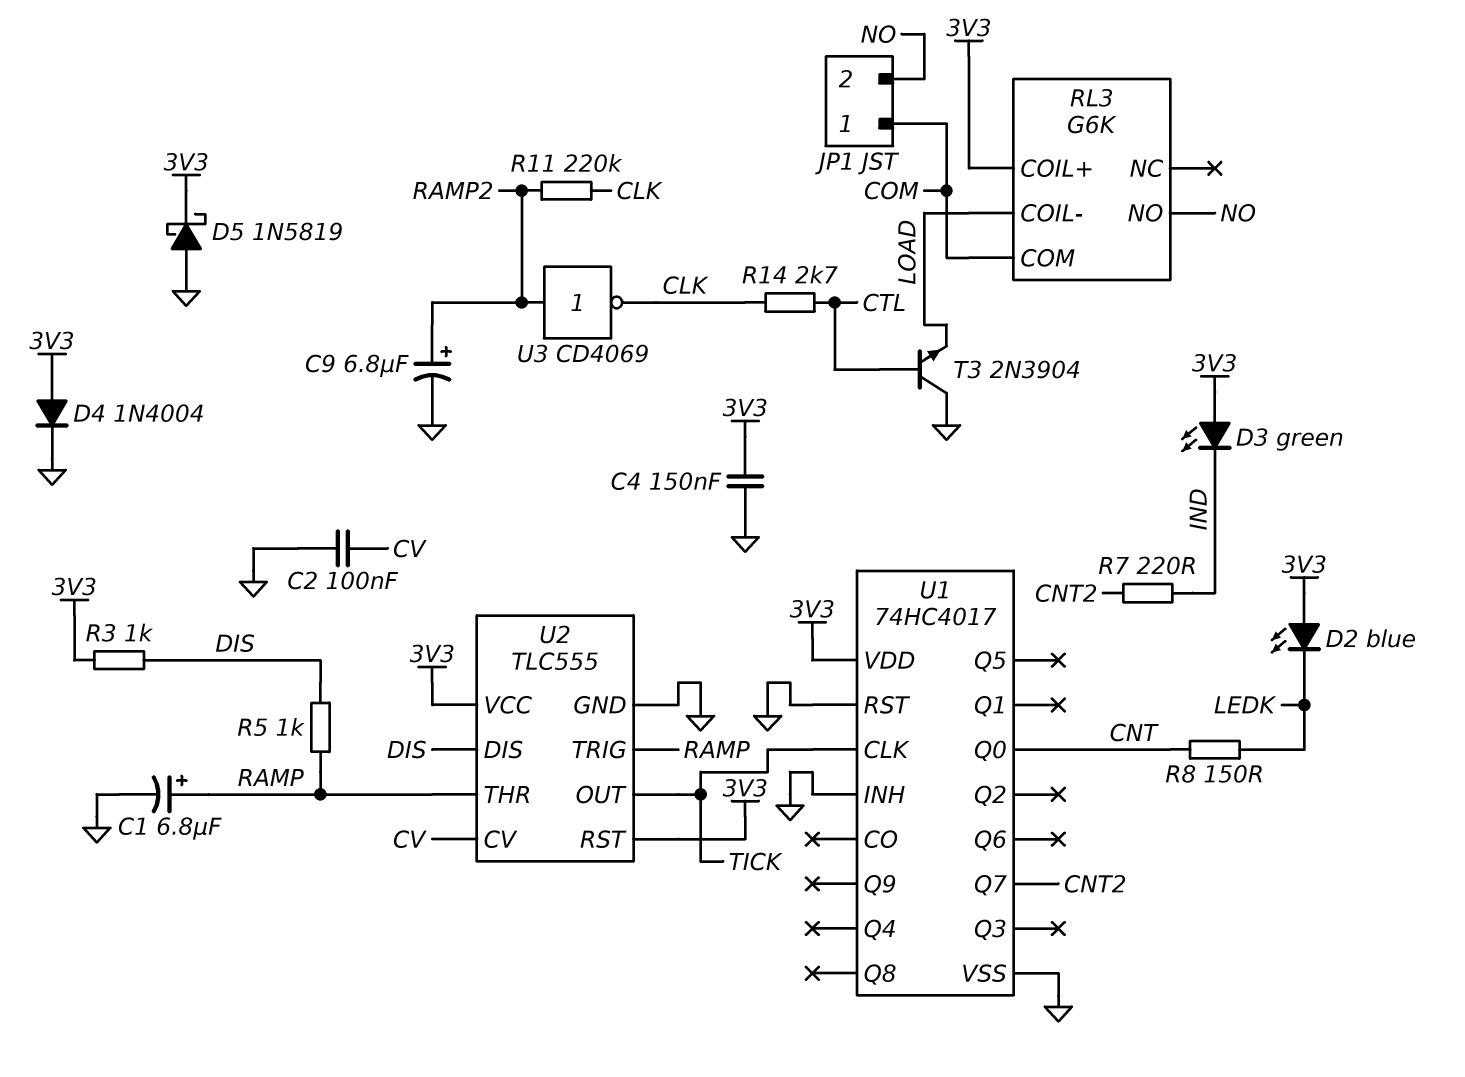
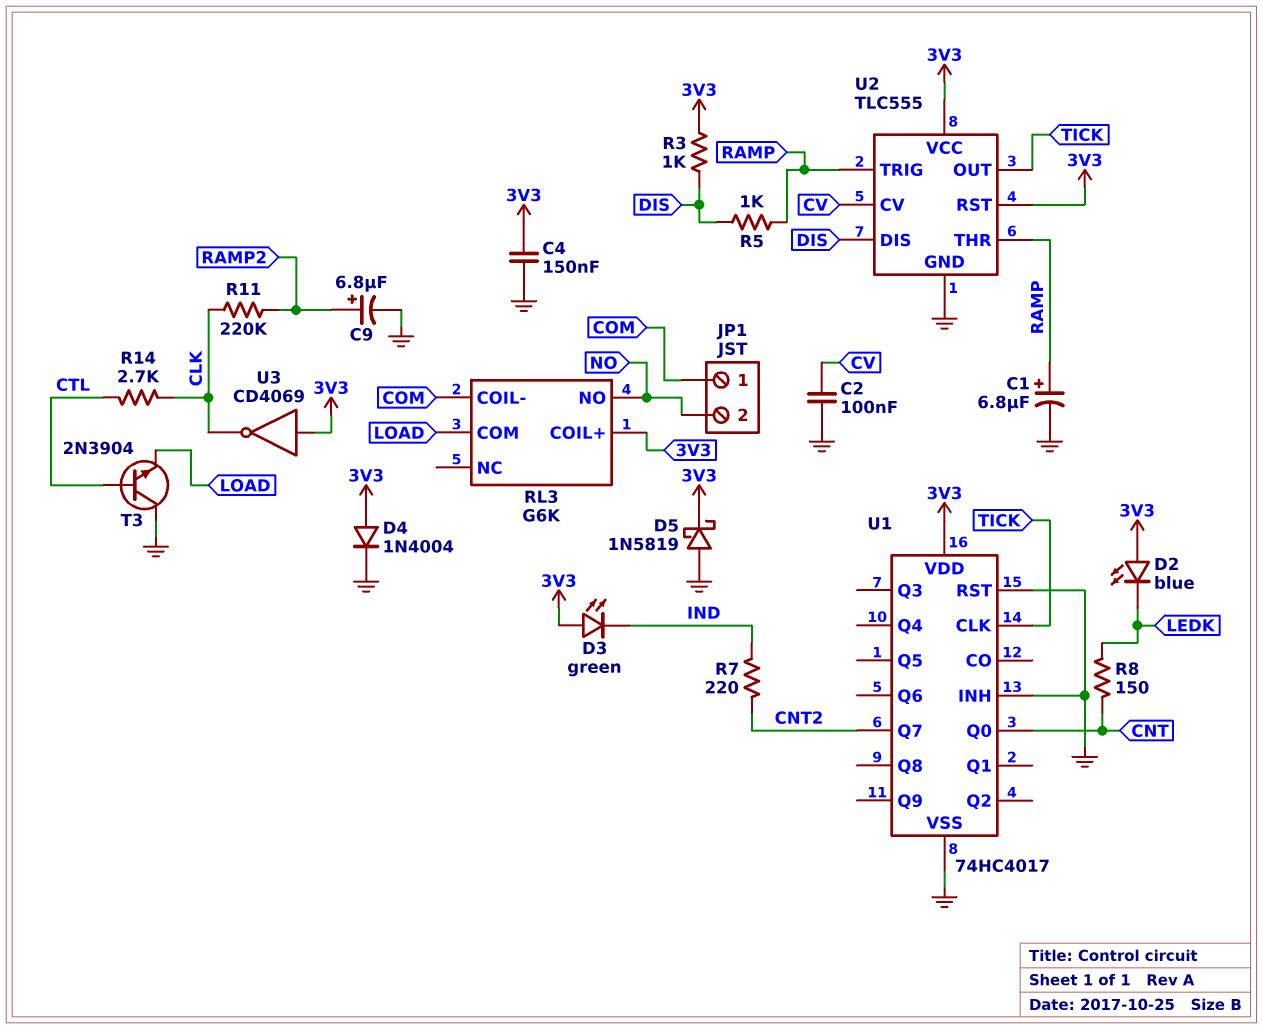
RL3 pin COIL-: LOAD -> COM
RL3 pin COM: COM -> LOAD
U3: NOT CD4069 (in RAMP2, out CLK) -> NOT CD4069 (in 3V3, out CLK)

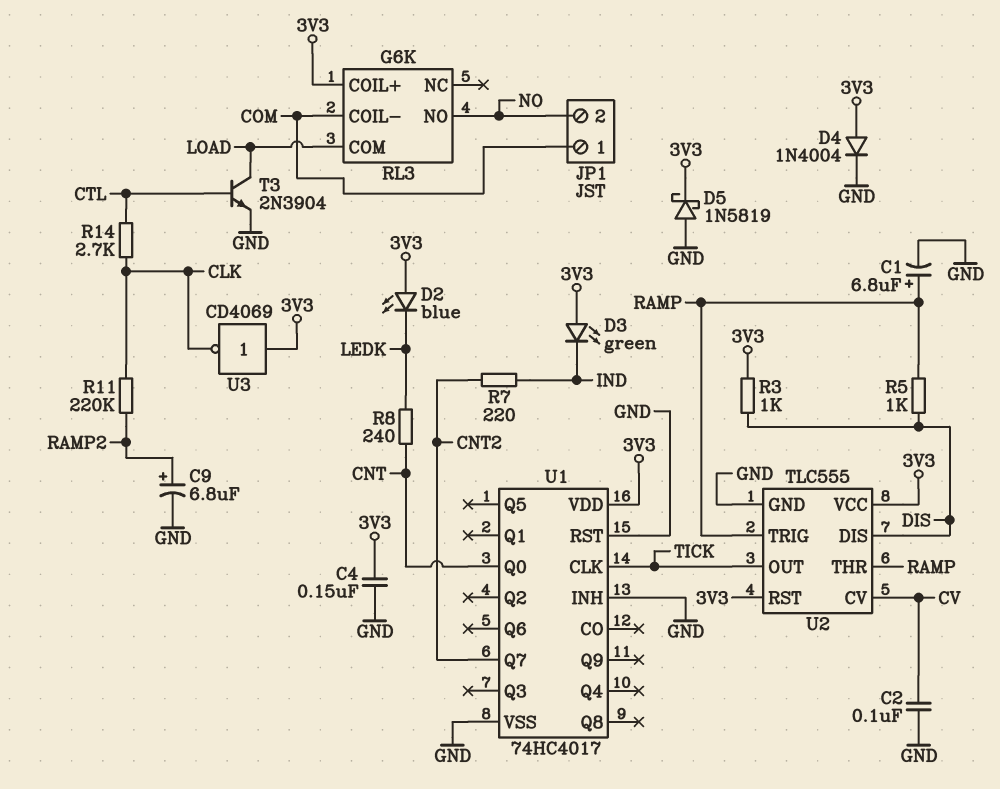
R8: 150 (CNT, LEDK) -> 240 (CNT, LEDK)
T3: NPN 2N3904 (B CTL, C GND, E LOAD) -> NPN 2N3904 (B CTL, C LOAD, E GND)

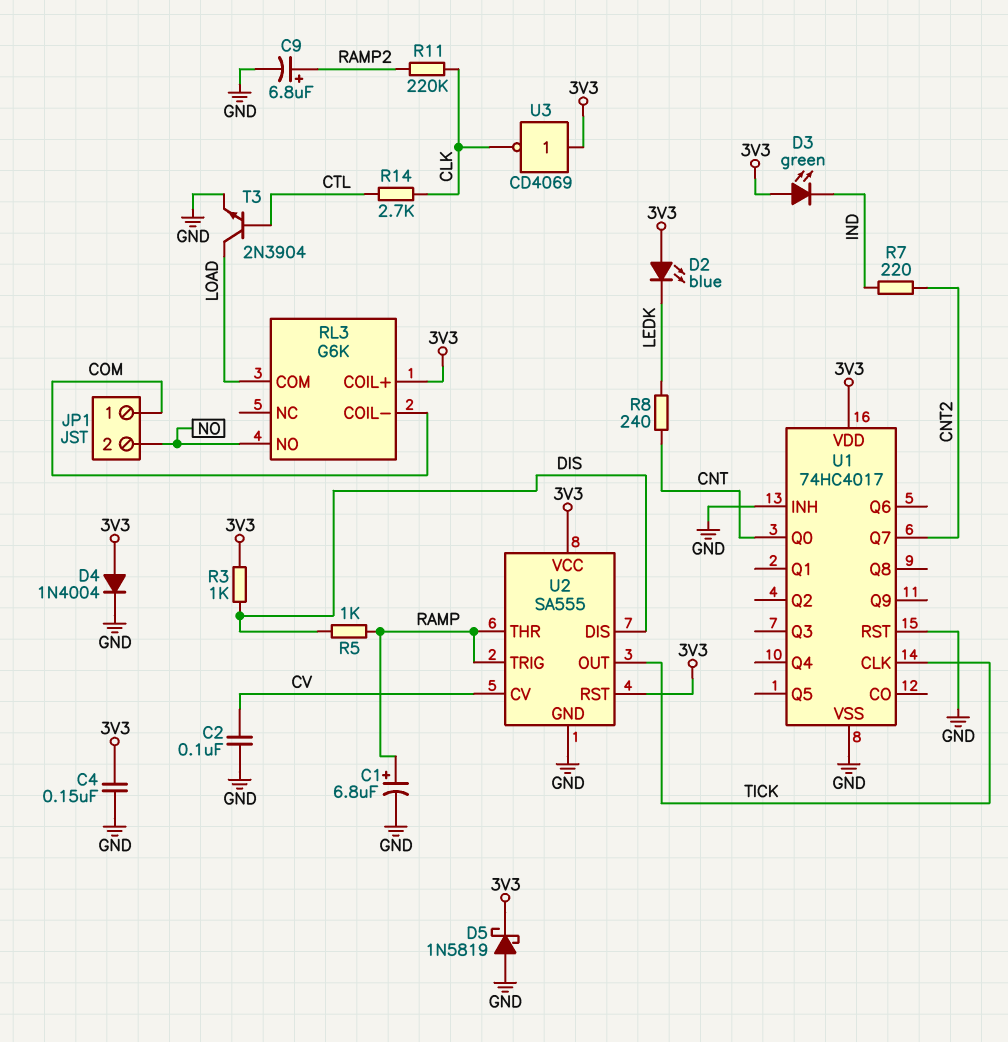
U2: TLC555 -> SA555

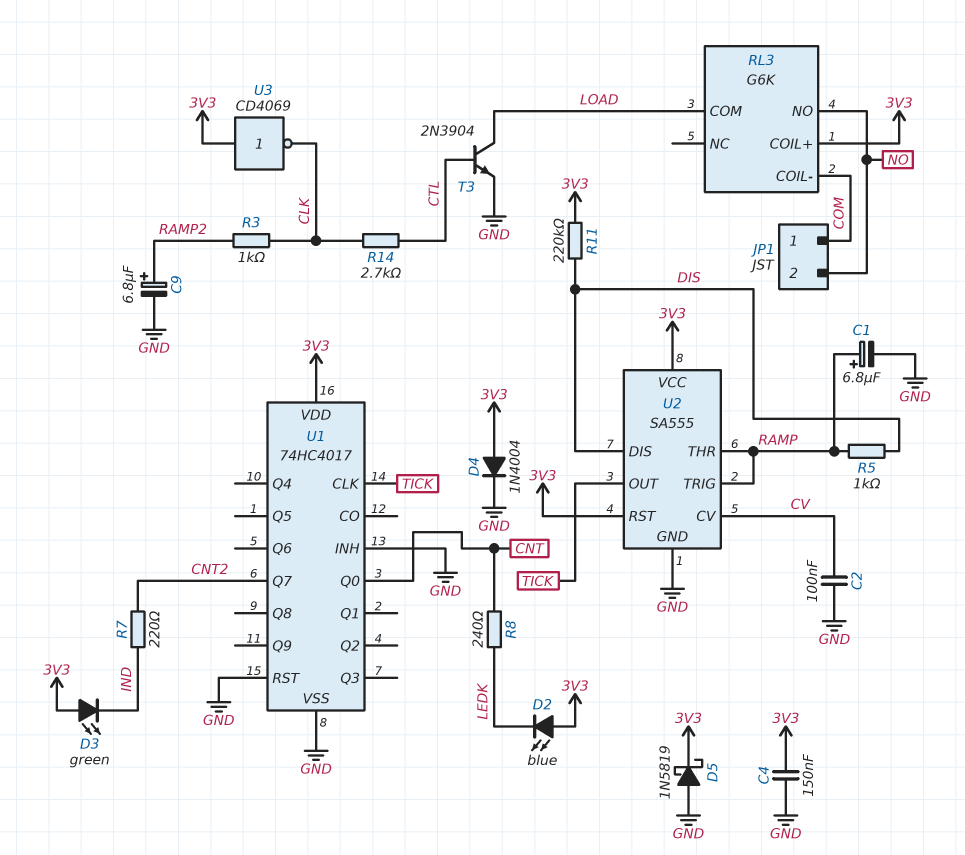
R3: 1k (3V3, DIS) -> 1k (CLK, RAMP2)
R11: 220k (CLK, RAMP2) -> 220k (3V3, DIS)

